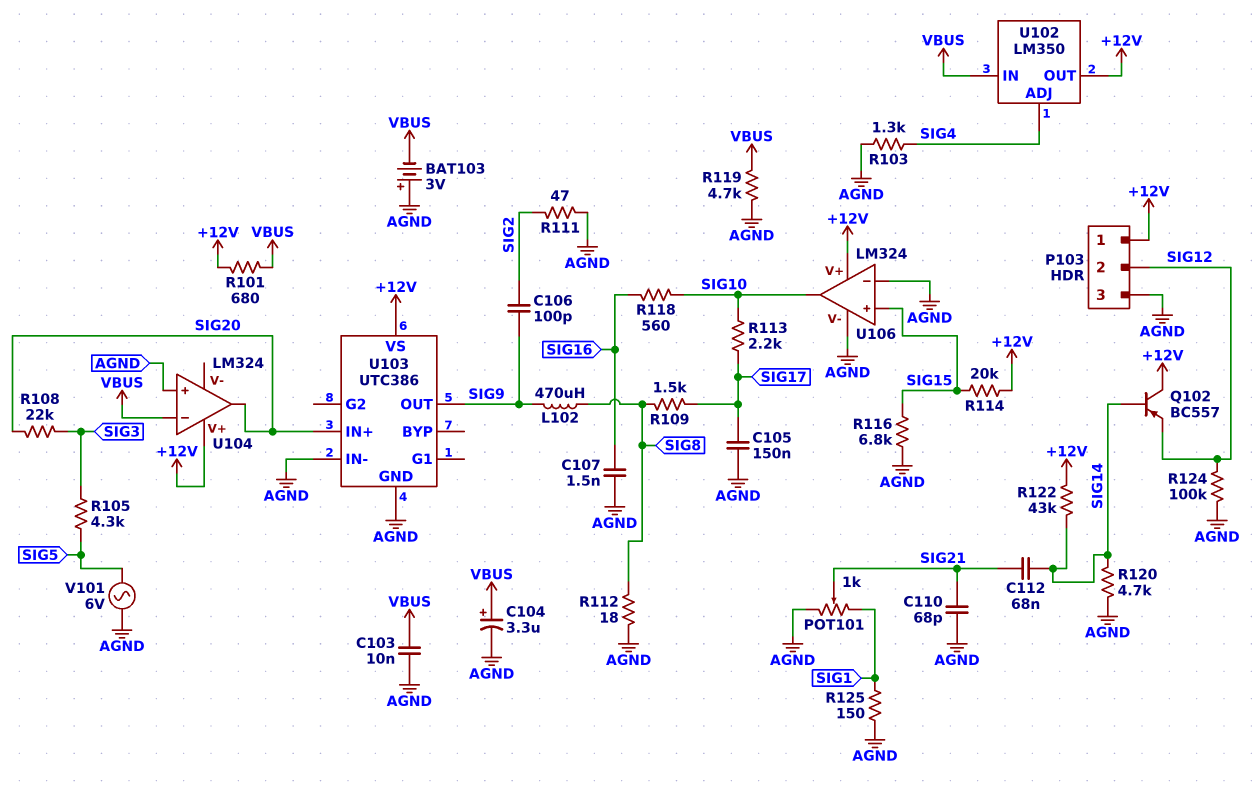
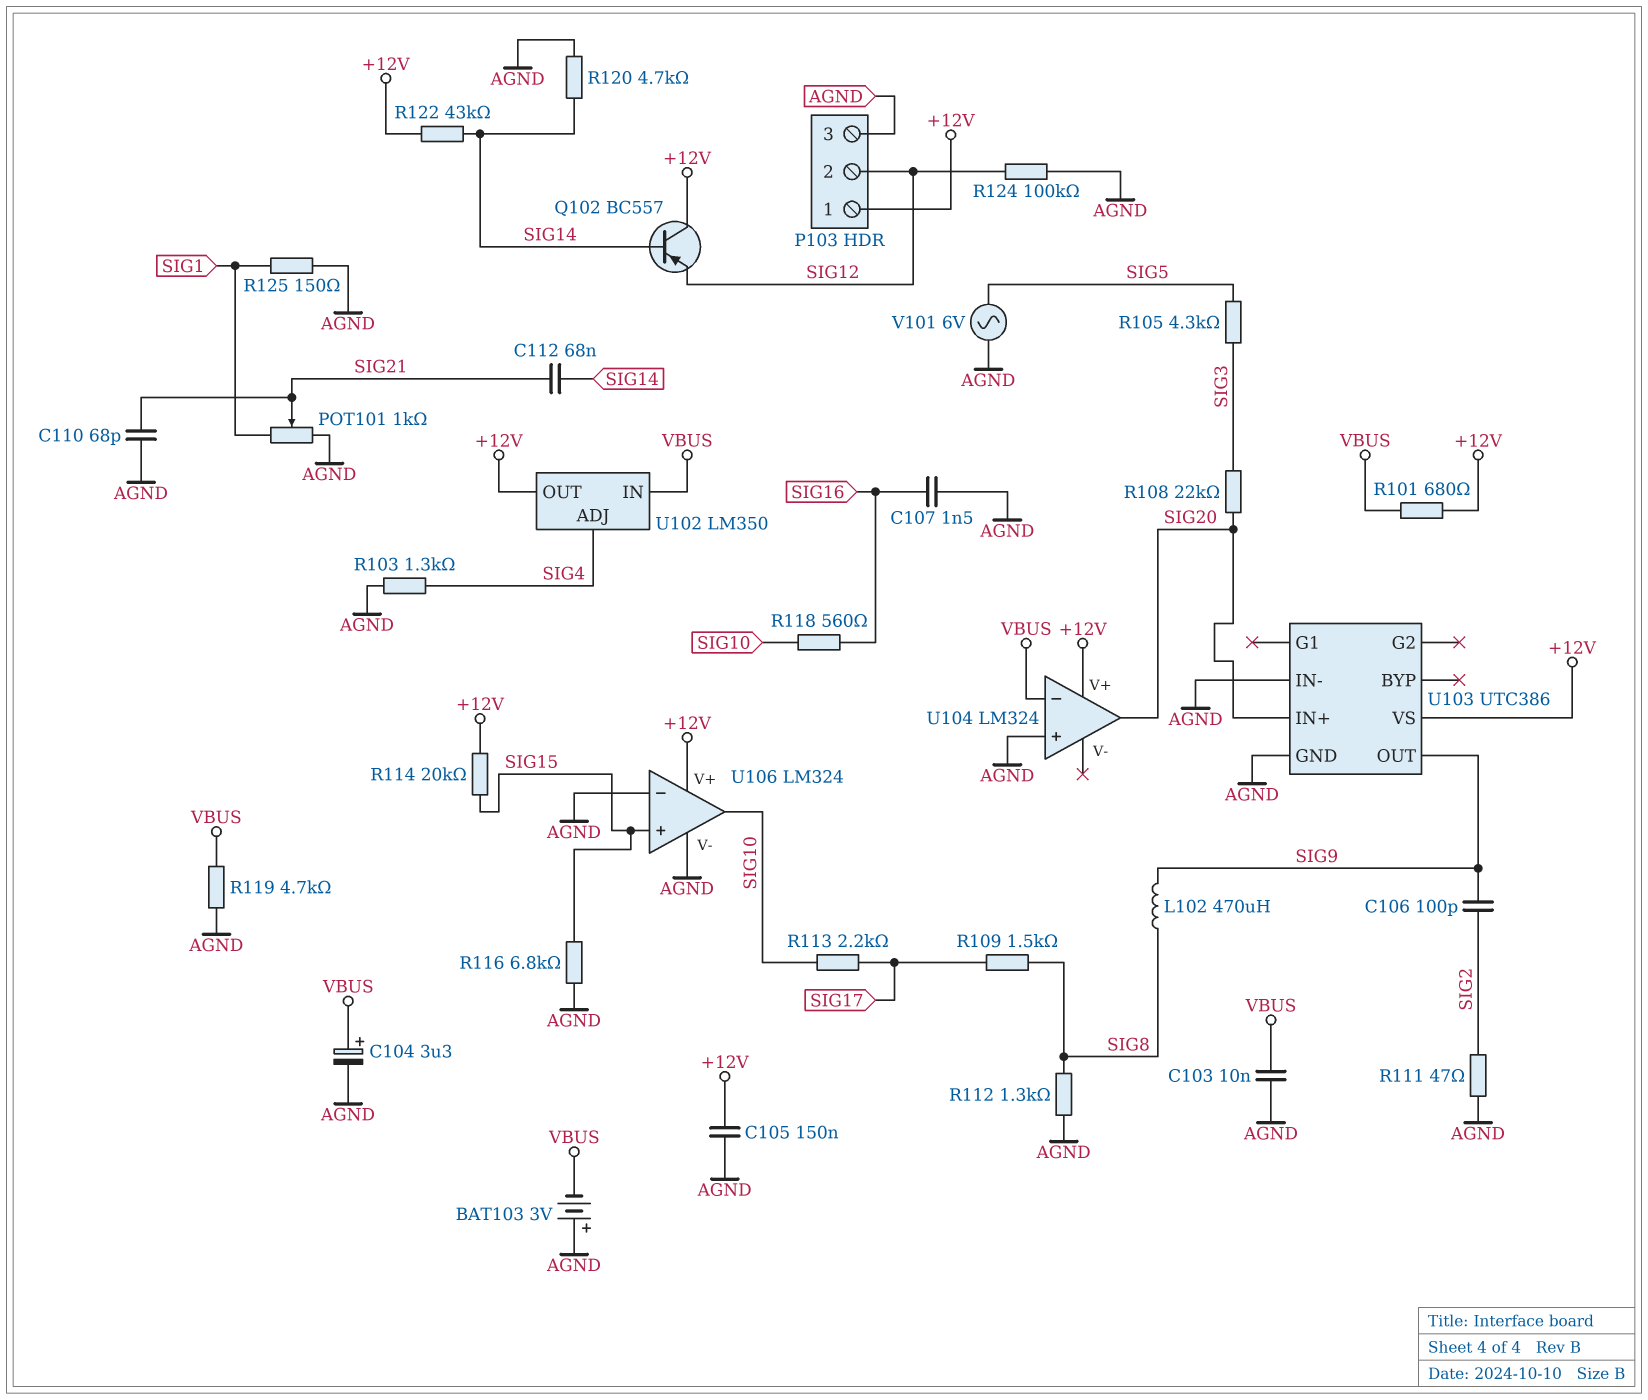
C105: 150nF (AGND, SIG17) -> 150nF (+12V, AGND)
R112: 18 (AGND, SIG8) -> 1.3k (AGND, SIG8)

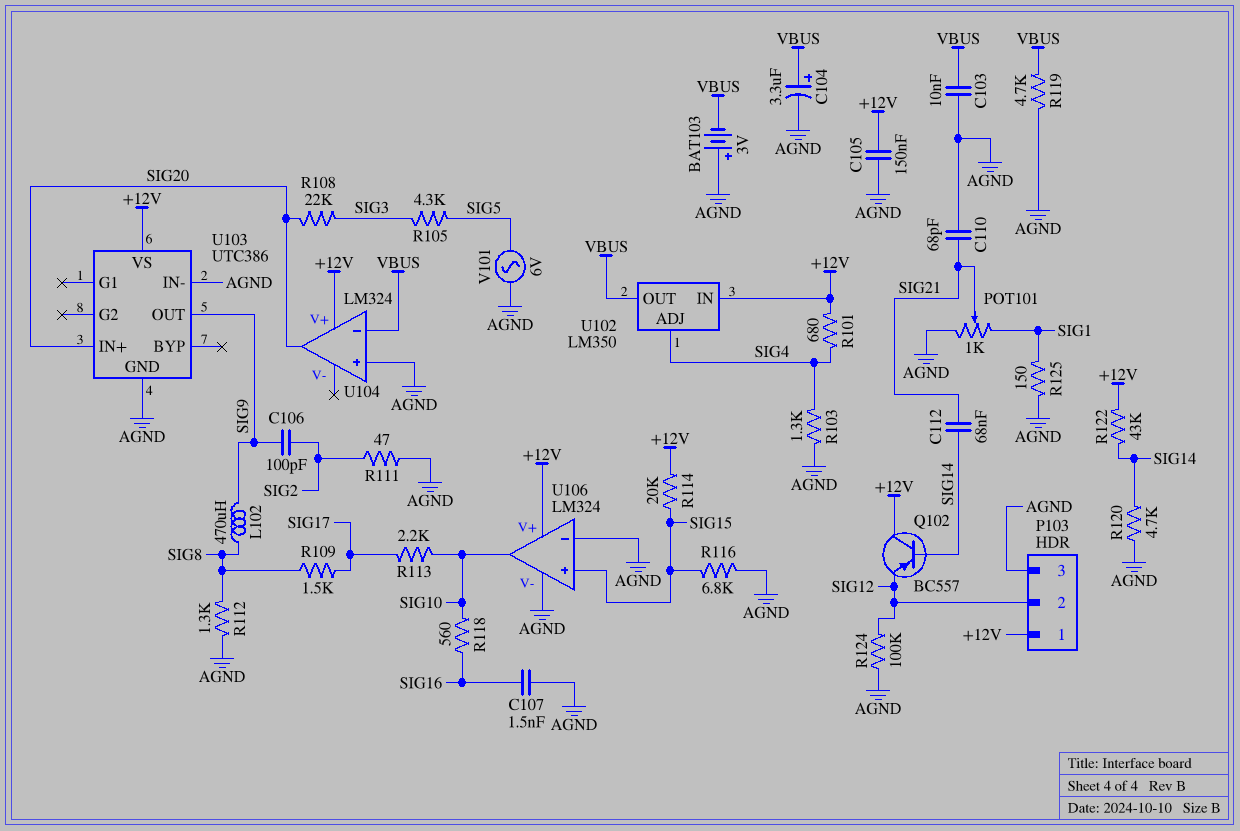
R101: 680 (+12V, VBUS) -> 680 (+12V, SIG4)
U102 pin IN: VBUS -> +12V
U102 pin OUT: +12V -> VBUS

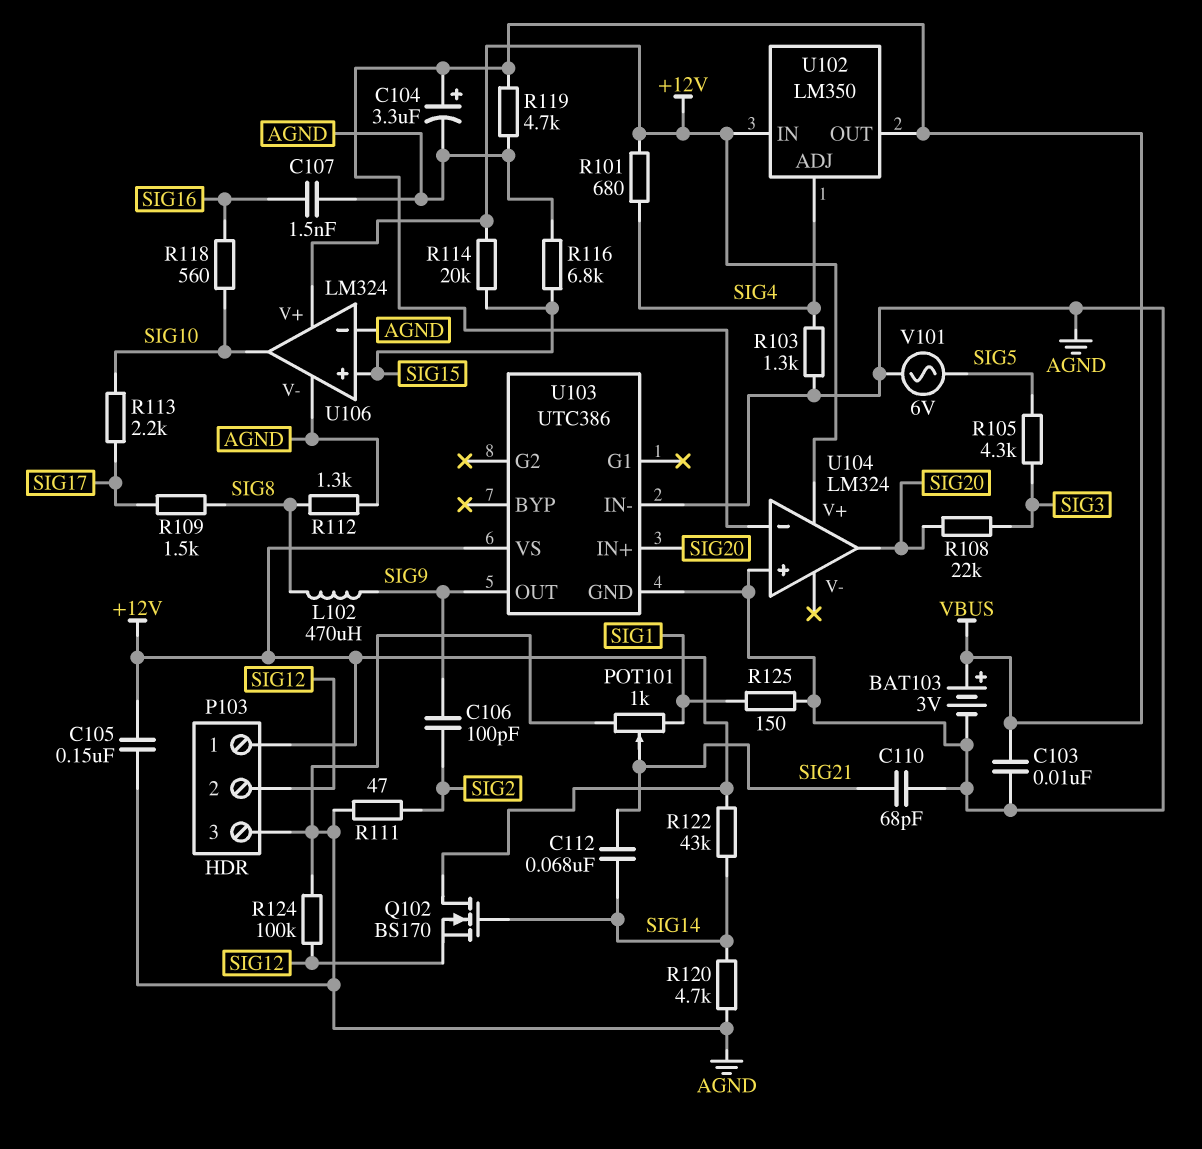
BAT103: 3V (plus AGND, minus VBUS) -> 3V (plus VBUS, minus AGND)
Q102: PNP BC557 (B SIG14, C +12V, E SIG12) -> NMOS BS170 (G SIG14, D +12V, S SIG12)

